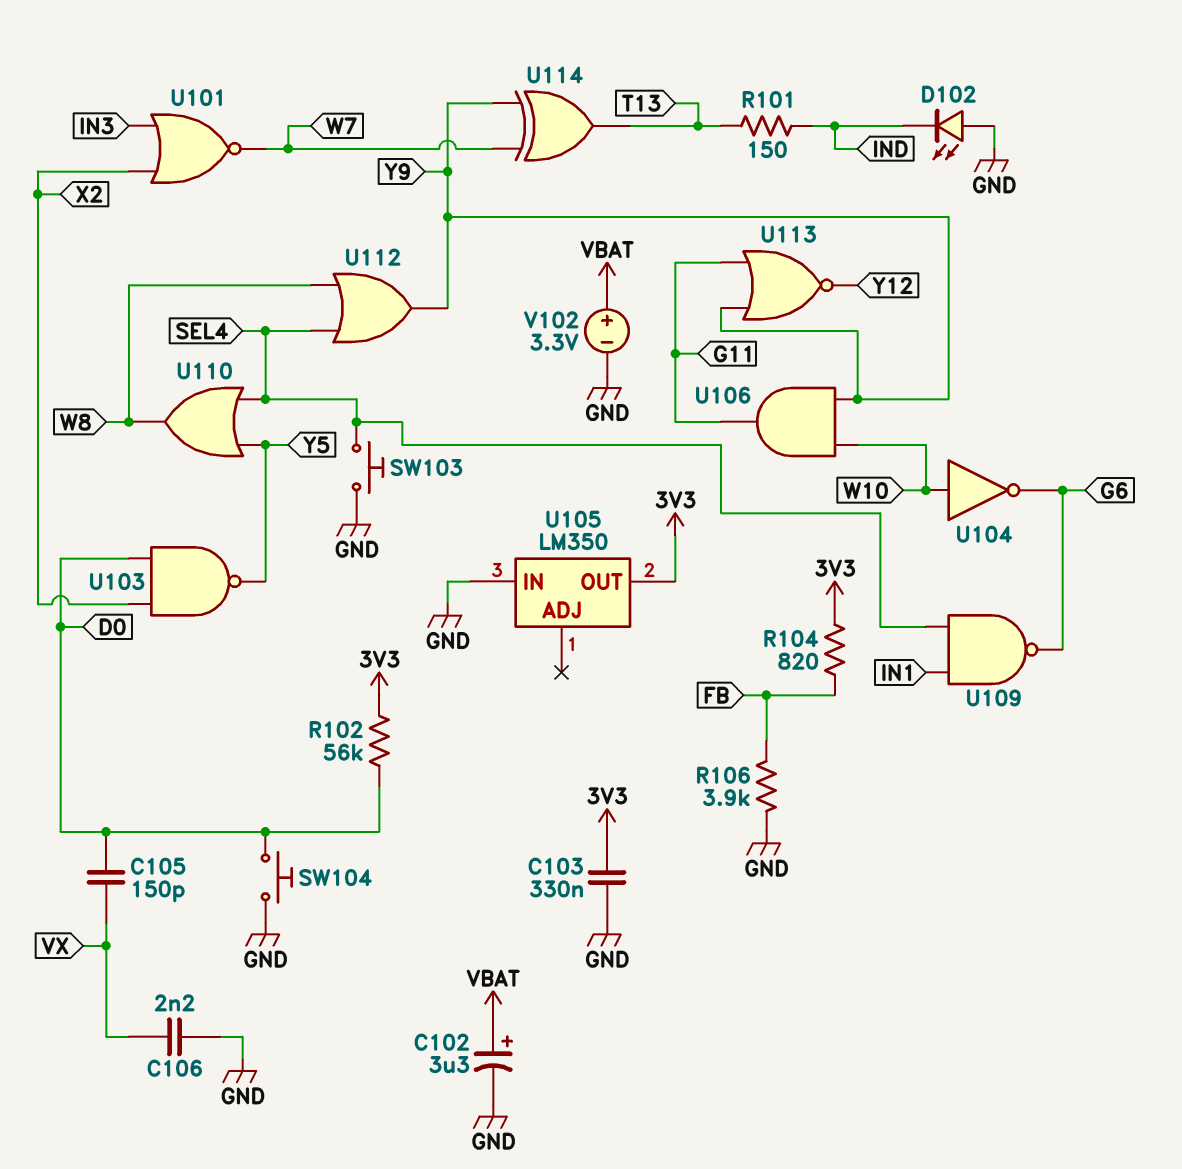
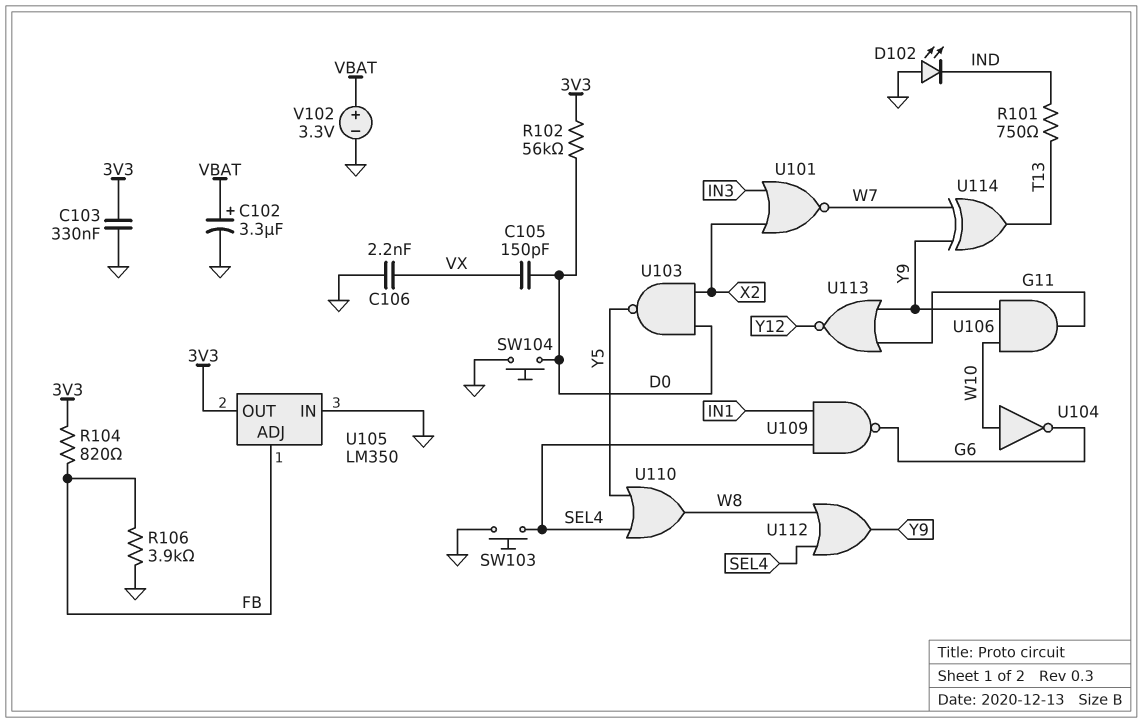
R101: 150 (IND, T13) -> 750 (IND, T13)
U105 pin ADJ: none -> FB

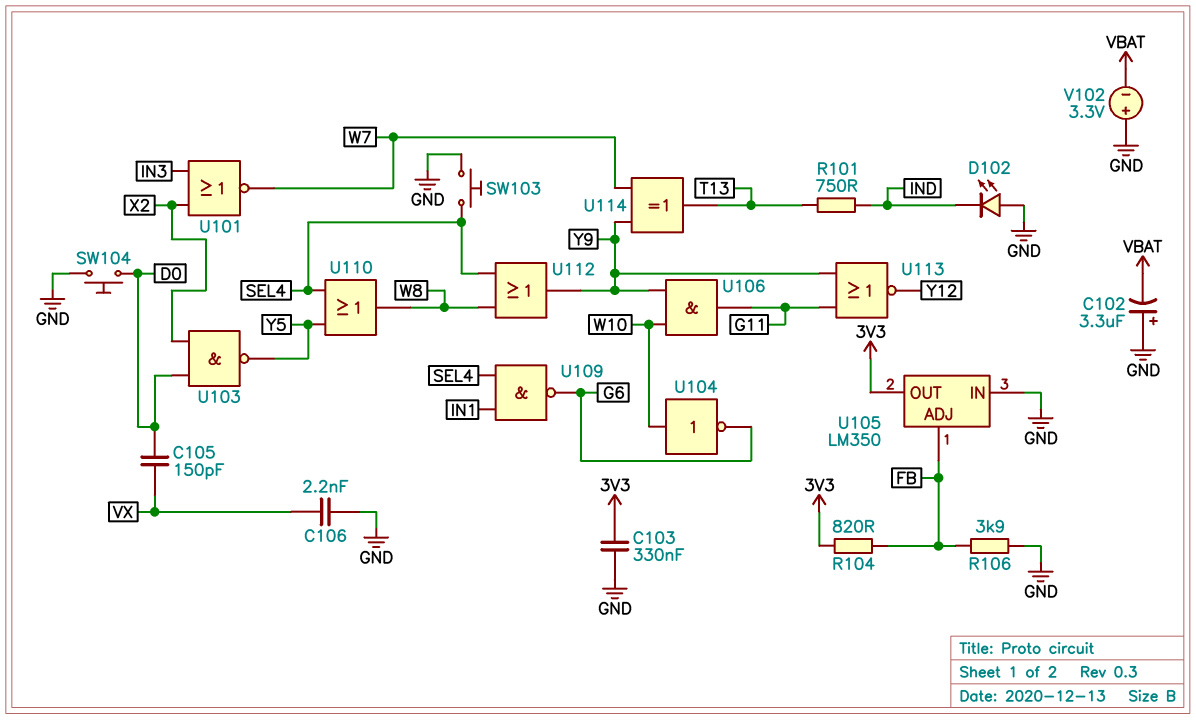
C102: 3.3uF (plus VBAT, minus GND) -> 3.3uF (plus GND, minus VBAT)
R102: 56k (3V3, D0) -> none
V102: 3.3V (plus VBAT, minus GND) -> 3.3V (plus GND, minus VBAT)

